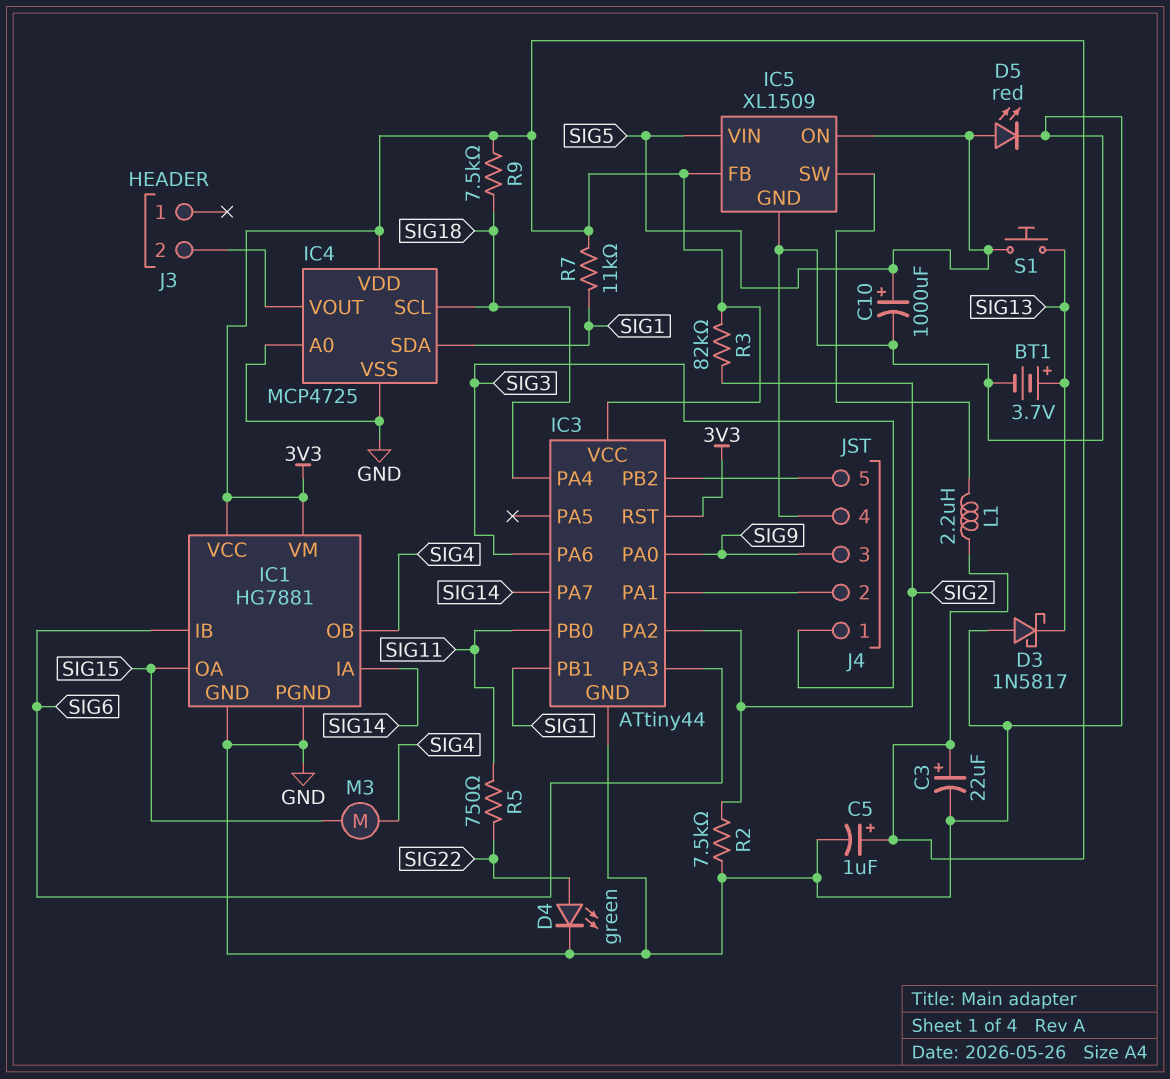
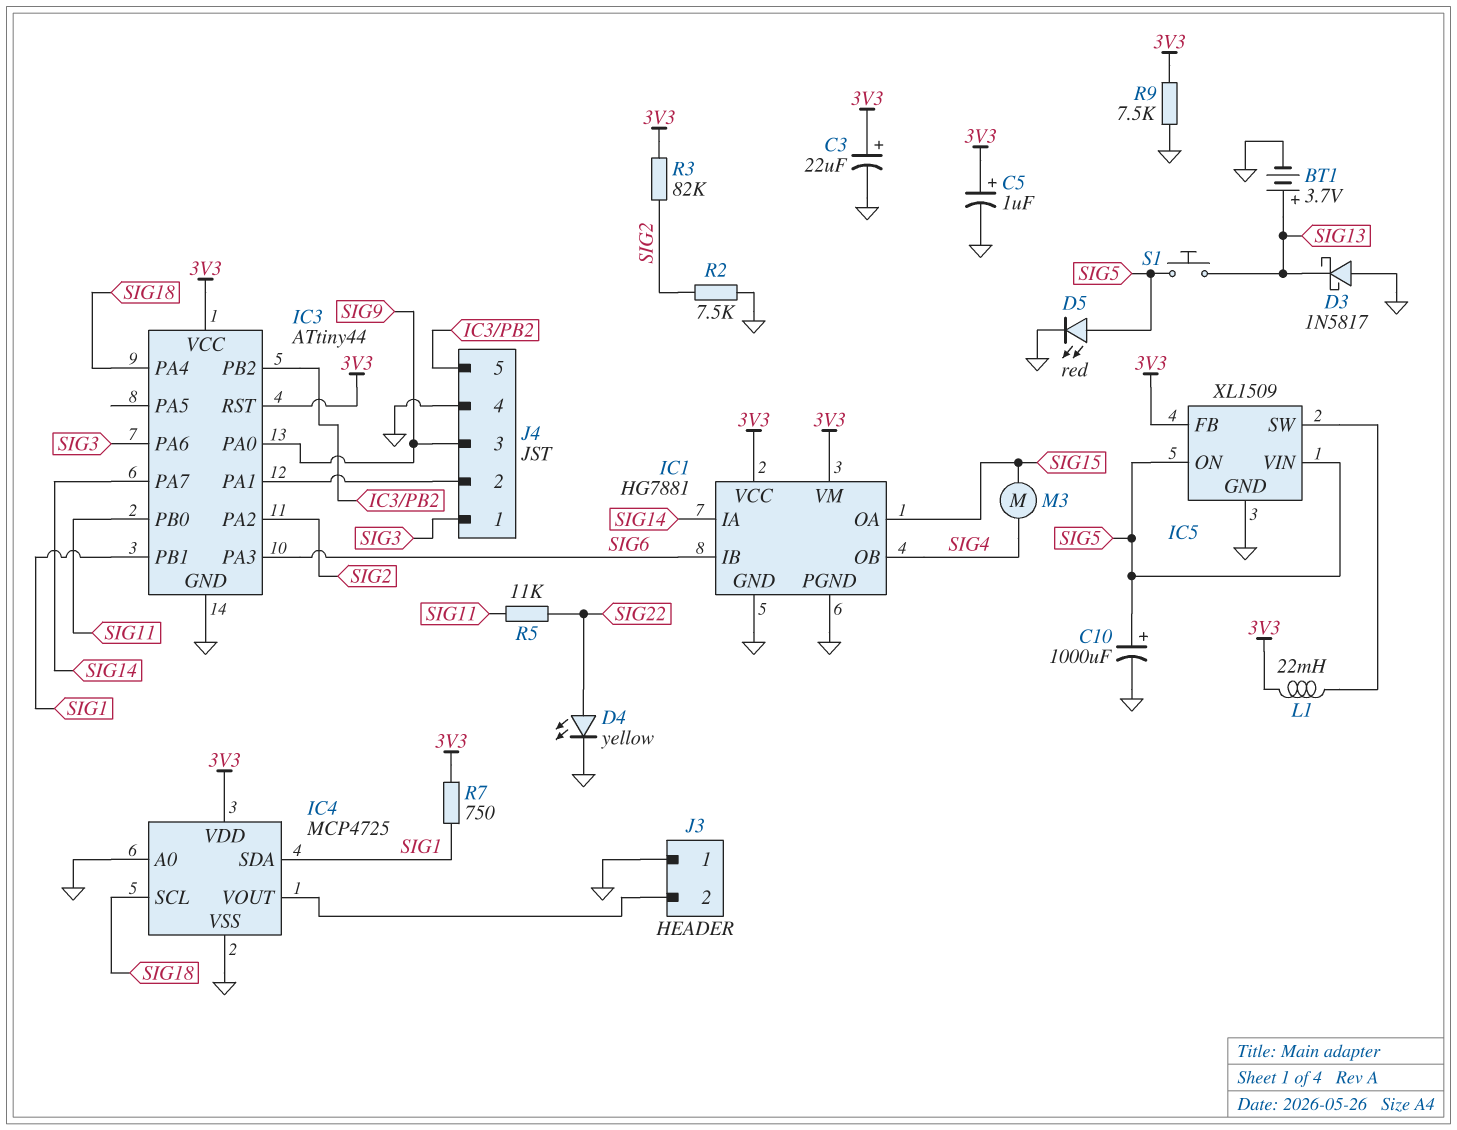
D4: LED green (A SIG22, K GND) -> LED yellow (A SIG22, K GND)
J3 pin 1: none -> GND
L1: 2.2uH (3V3, IC5/SW) -> 22mH (3V3, IC5/SW)
R5: 750 (SIG11, SIG22) -> 11k (SIG11, SIG22)
R7: 11k (3V3, SIG1) -> 750 (3V3, SIG1)
R9: 7.5k (3V3, SIG18) -> 7.5k (3V3, GND)

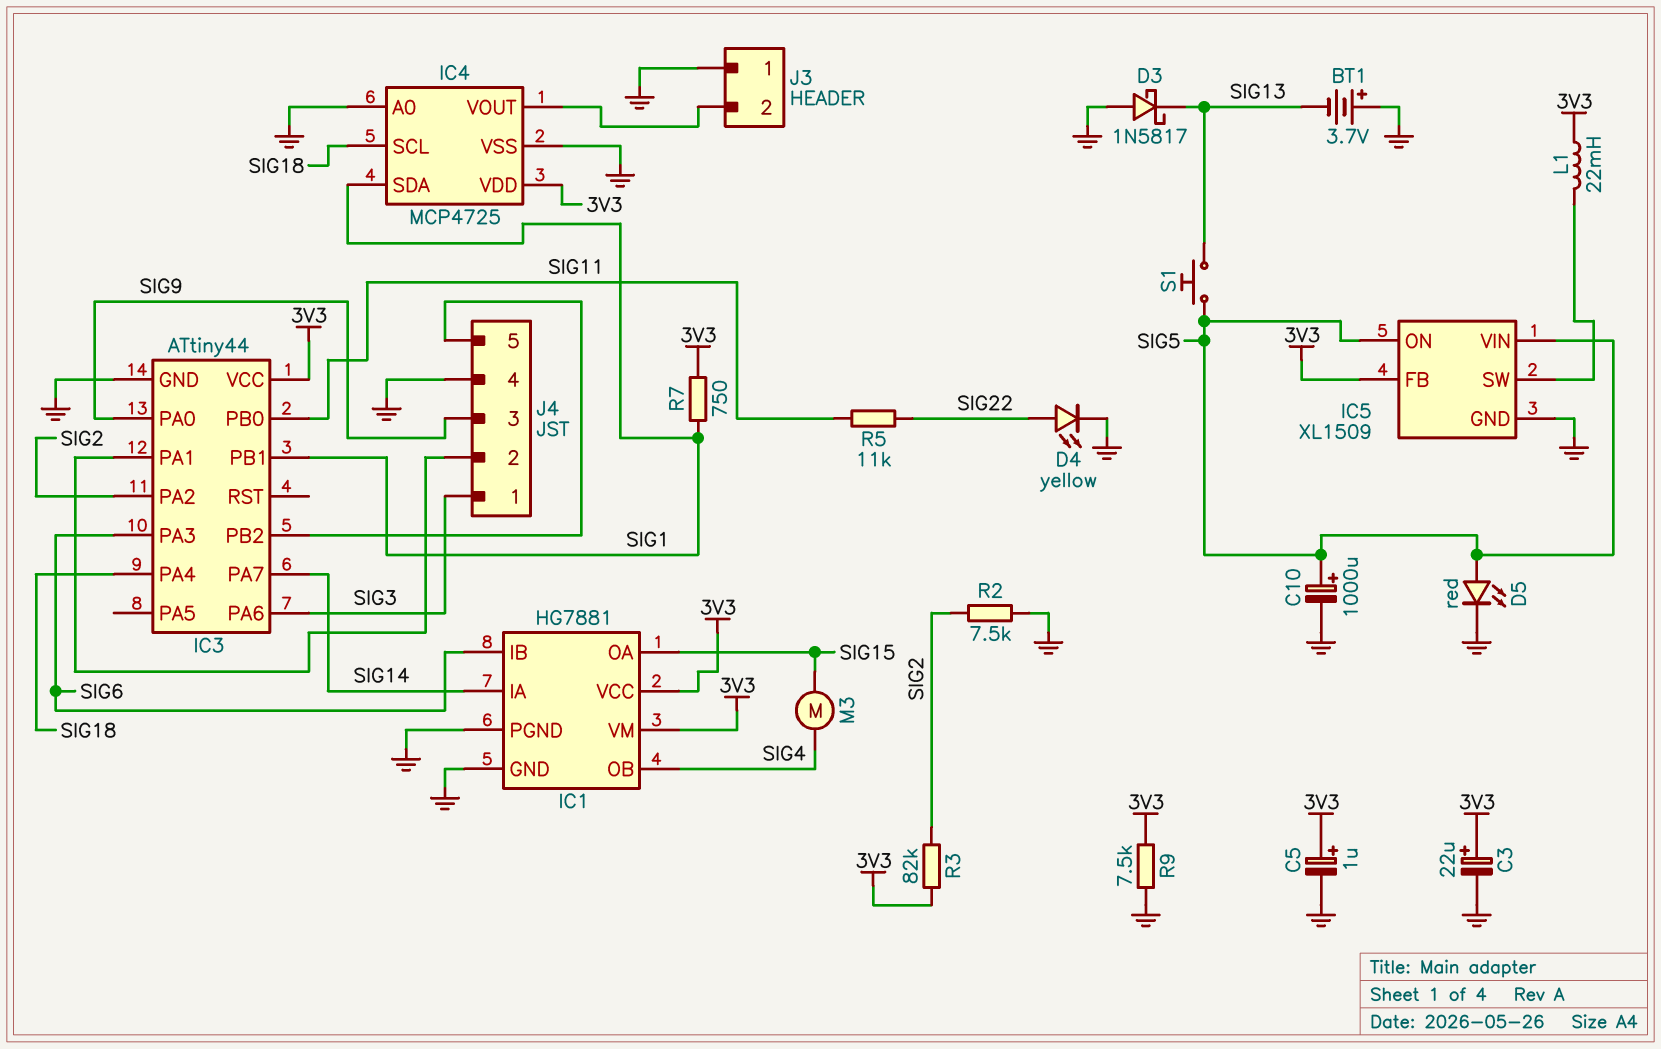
BT1: 3.7V (plus SIG13, minus GND) -> 3.7V (plus GND, minus SIG13)
IC3 pin RST: 3V3 -> none

